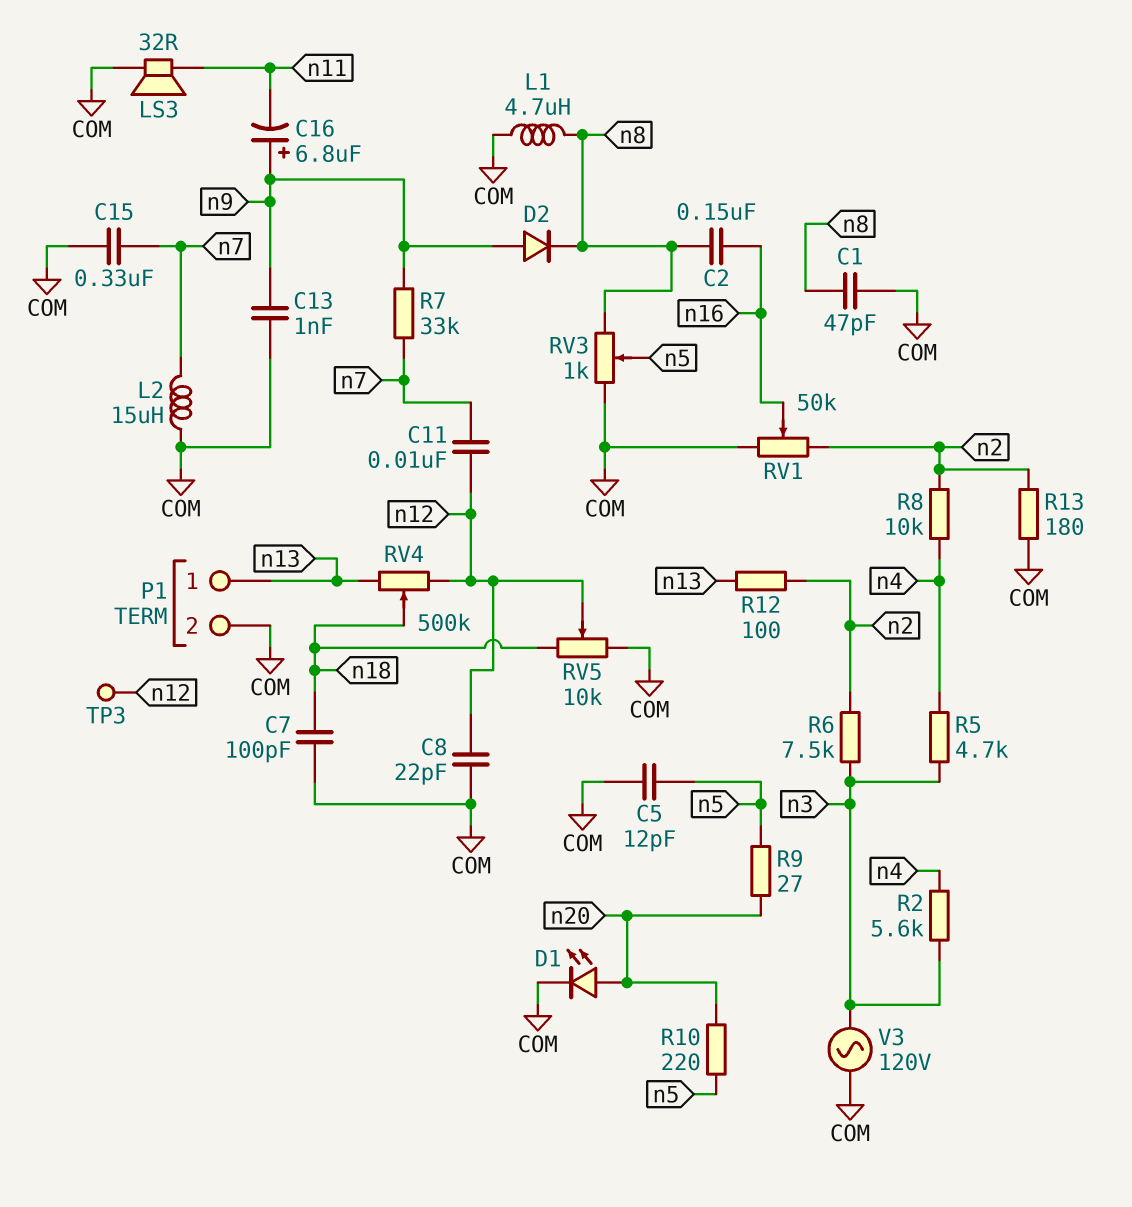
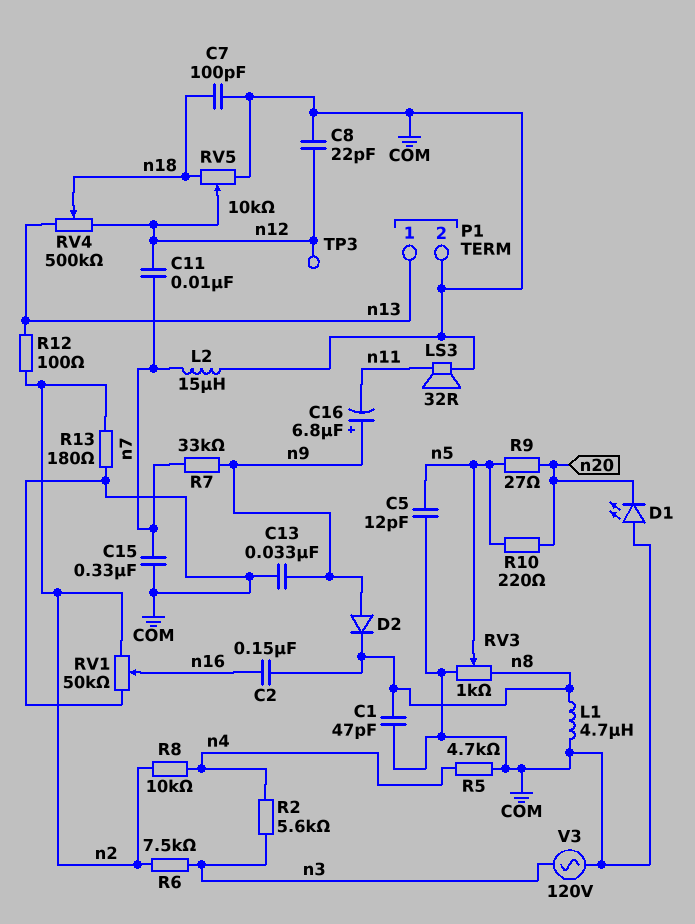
C13: 1nF (COM, n9) -> 33nF (COM, n9)
D1: LED (A n20, K COM) -> LED (A COM, K n20)
R5: 4.7k (n3, n4) -> 4.7k (COM, n4)

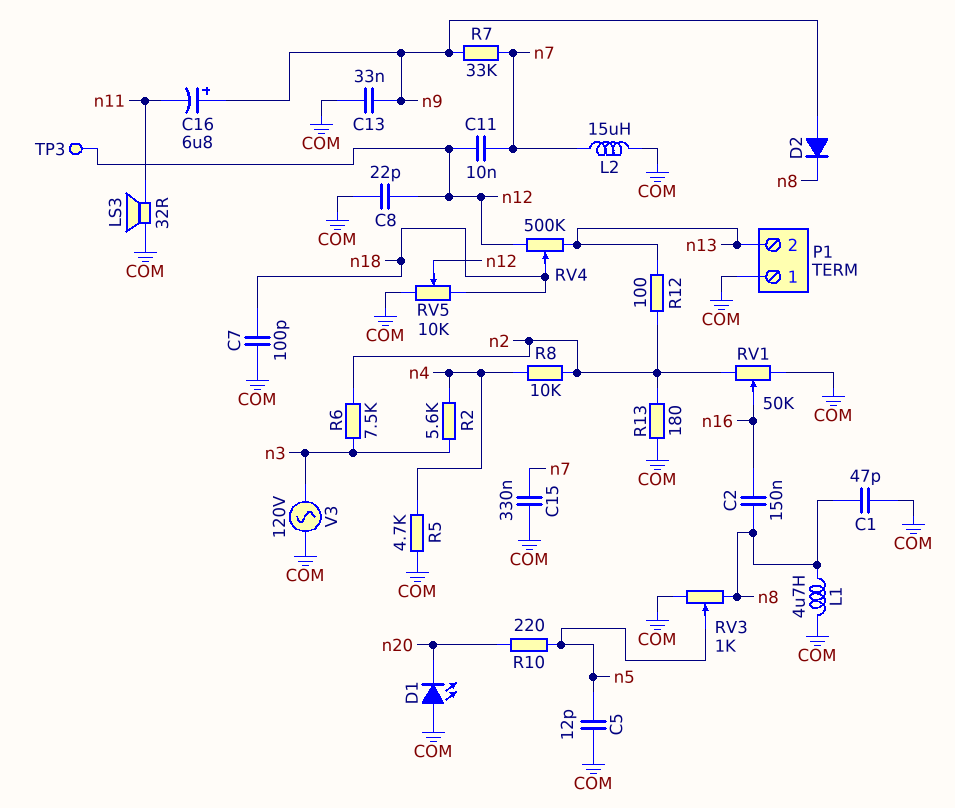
P1 pin 1: n13 -> COM
P1 pin 2: COM -> n13
R9: 27 (n5, n20) -> none

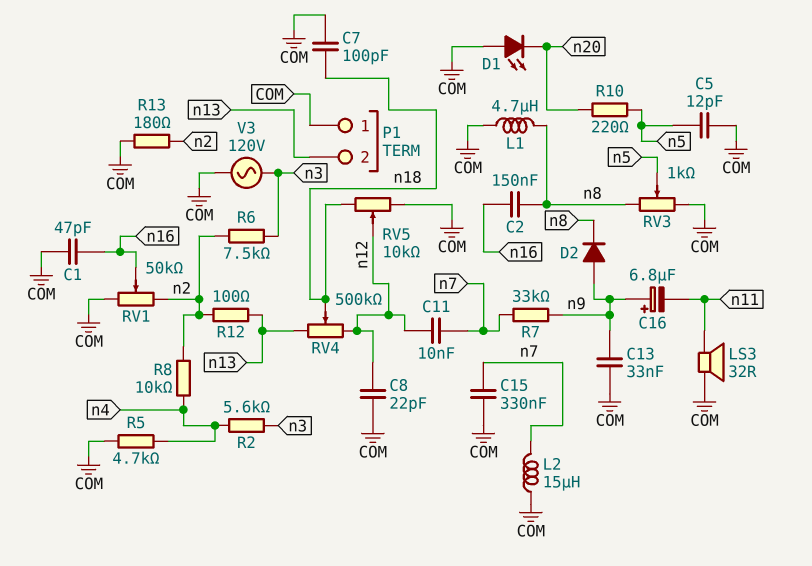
C1: 47pF (COM, n8) -> 47pF (COM, n16)
TP3: test point (n12) -> none

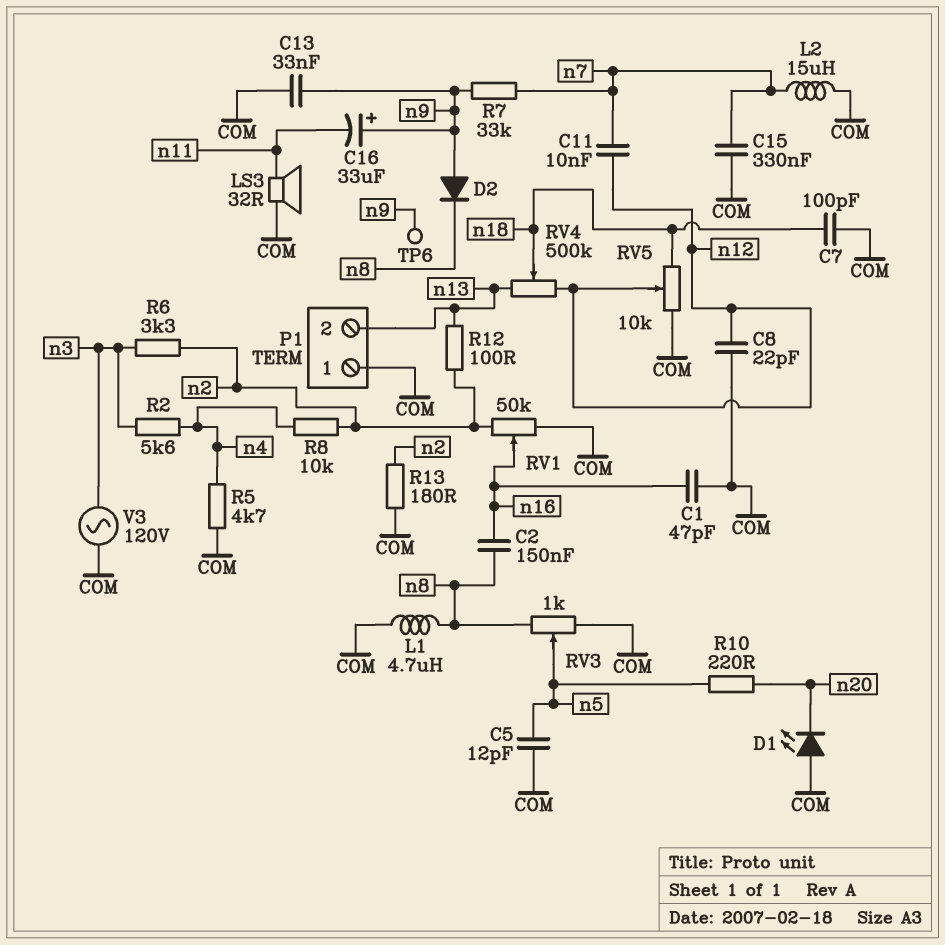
C16: 6.8uF (plus n9, minus n11) -> 33uF (plus n9, minus n11)
R6: 7.5k (n2, n3) -> 3.3k (n2, n3)
TP6: none -> test point (n9)

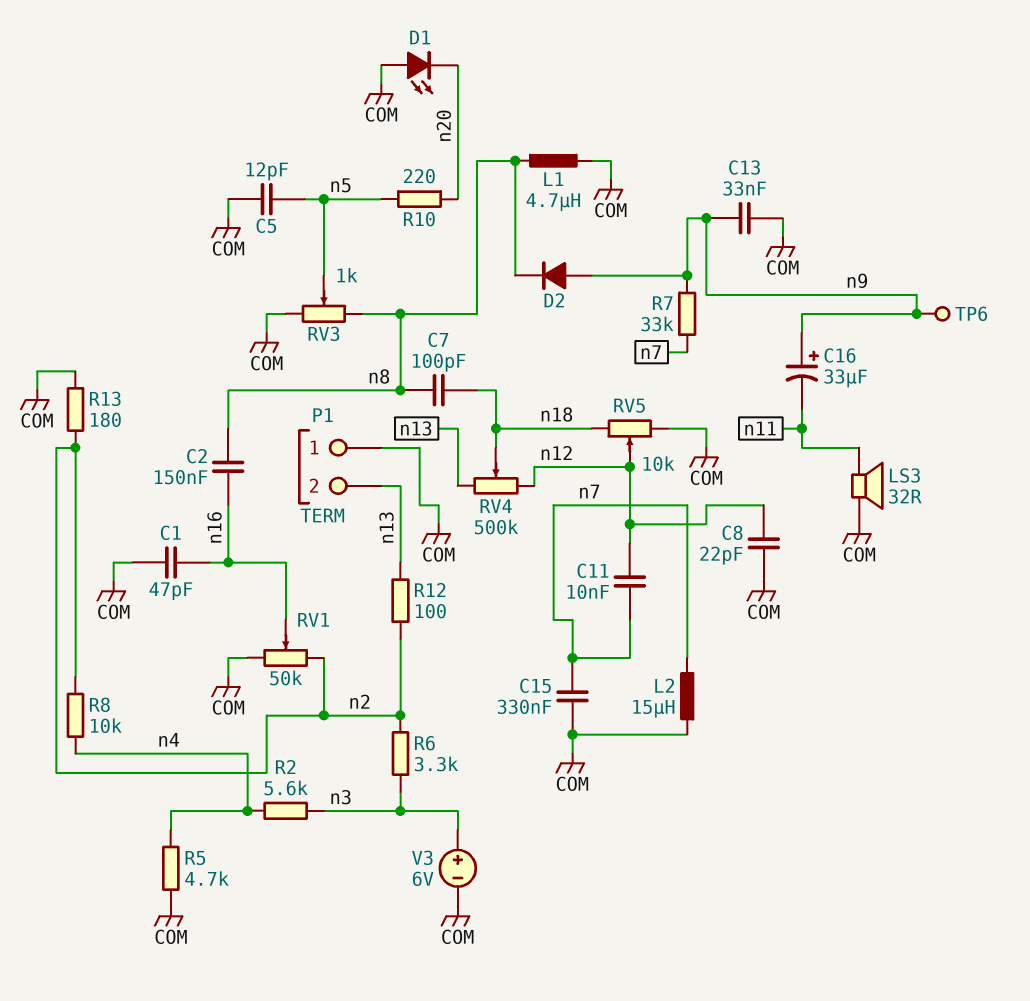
C7: 100pF (COM, n18) -> 100pF (n8, n18)
V3: AC 120V (COM, n3) -> 6V (plus n3, minus COM)

